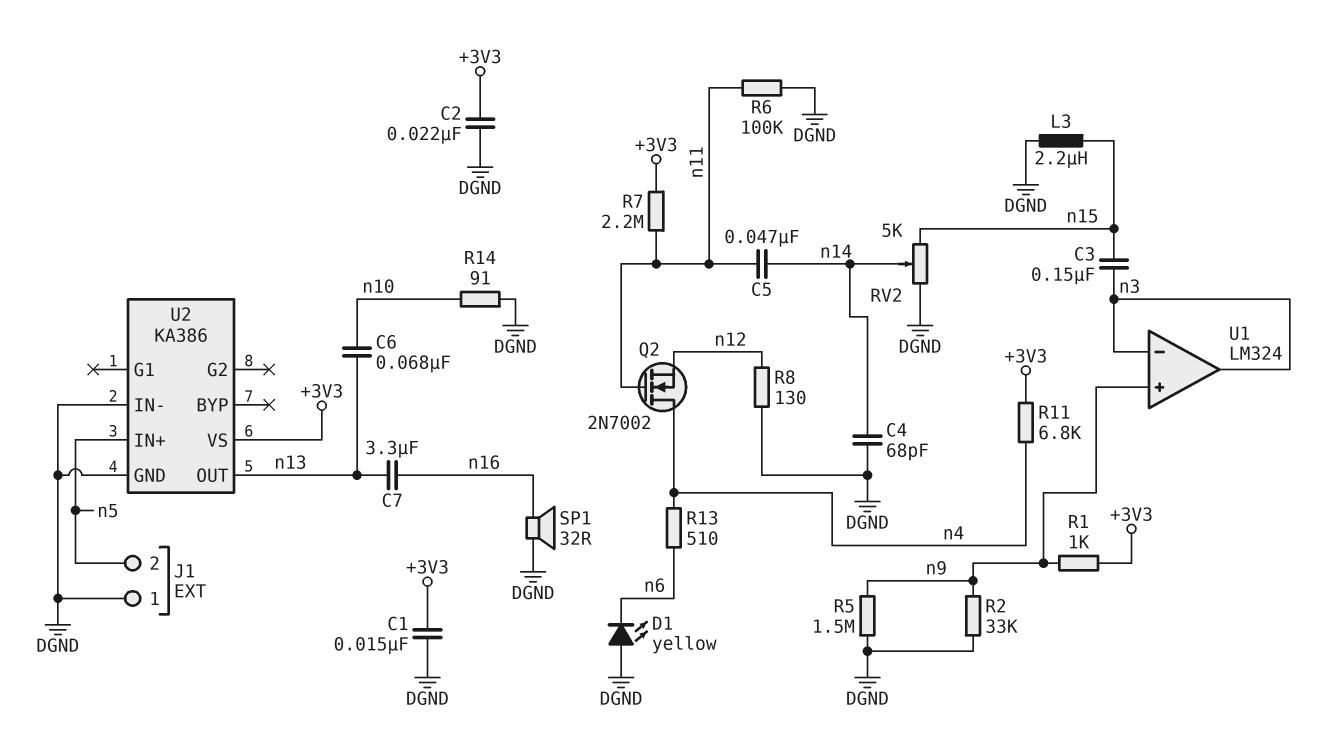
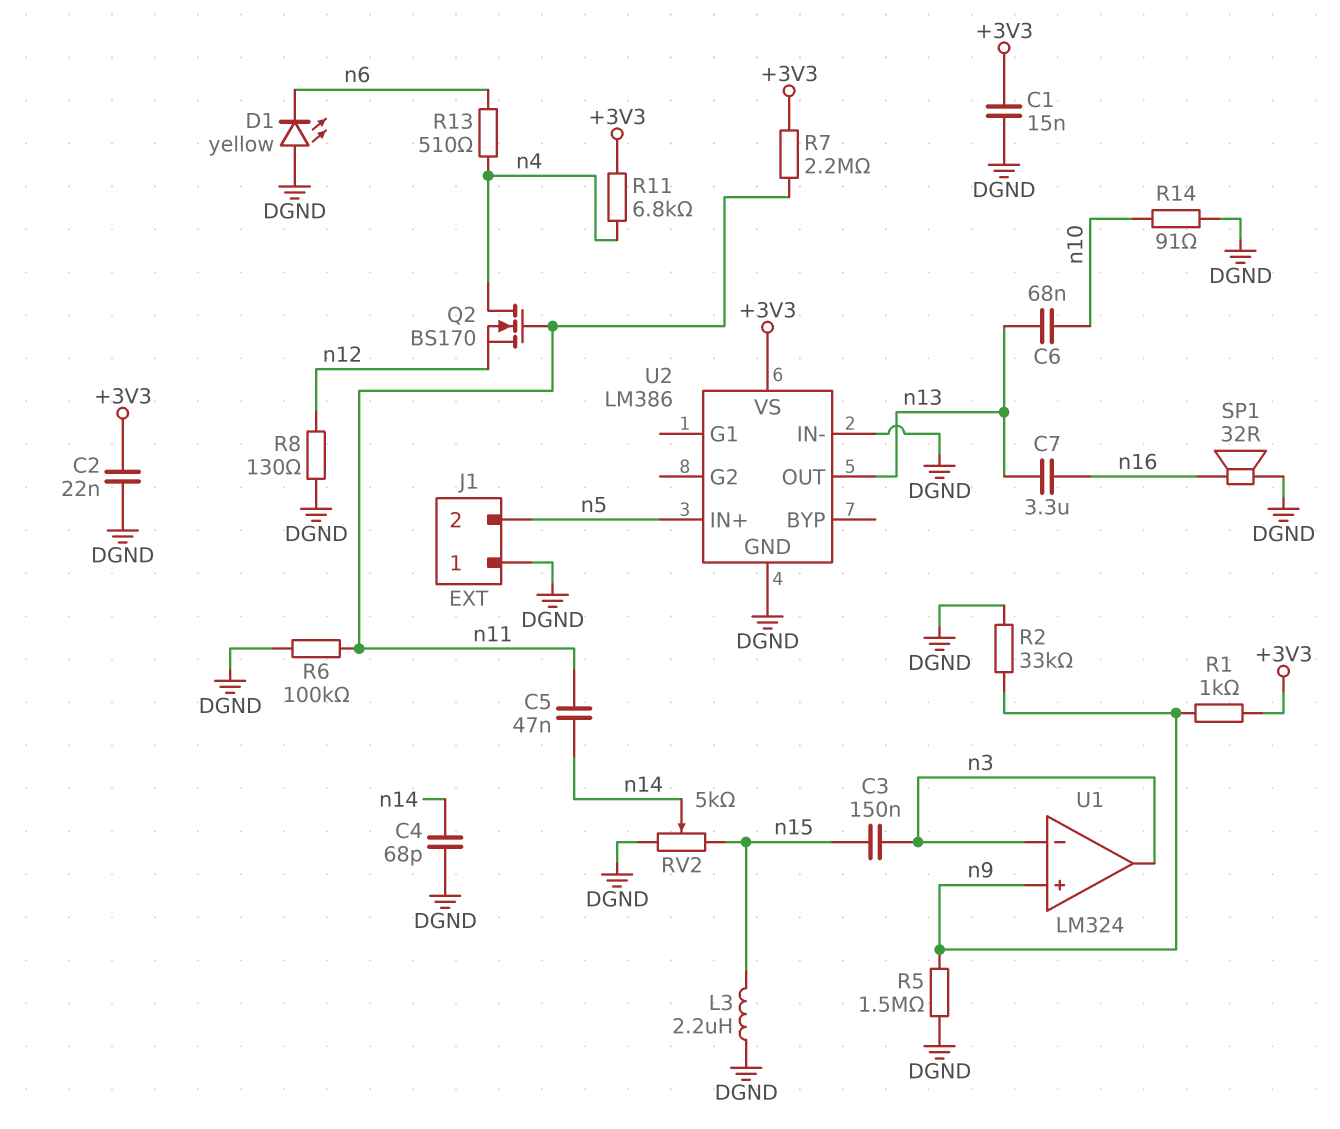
Q2: NMOS 2N7002 (G n11, D n4, S n12) -> NMOS BS170 (G n11, D n4, S n12)
U2: KA386 -> LM386

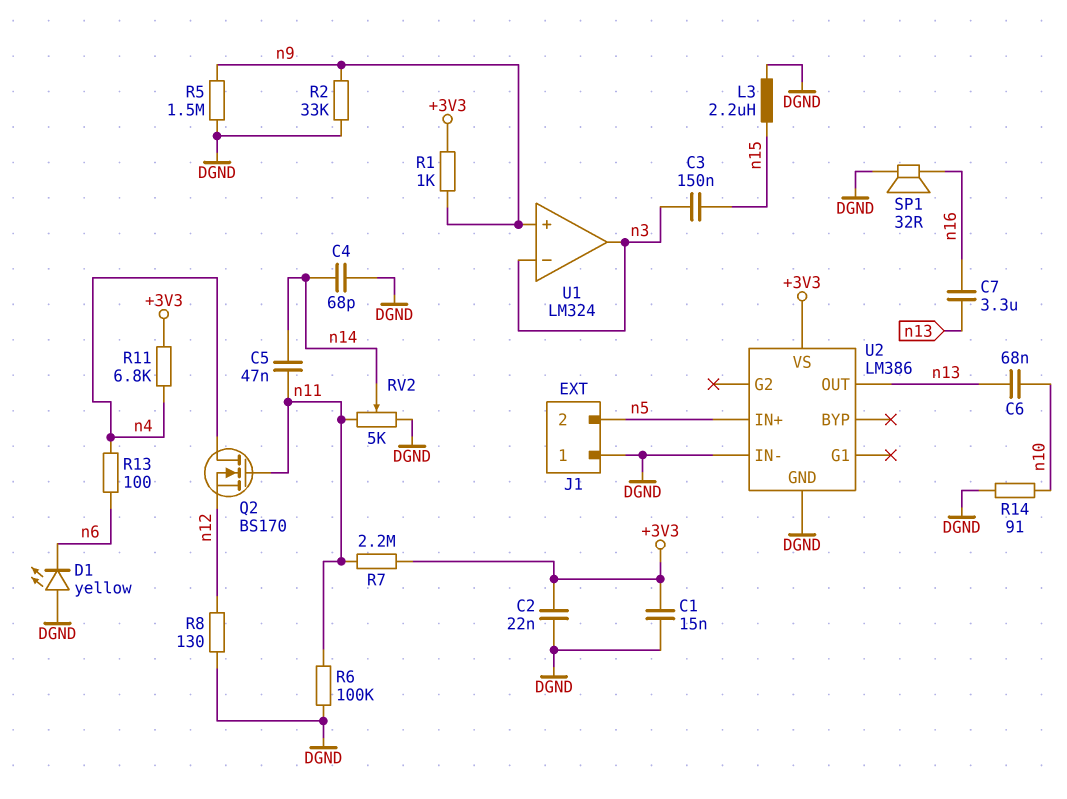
R13: 510 (n4, n6) -> 100 (n4, n6)
RV2: 5k (DGND, n15, wiper n14) -> 5k (DGND, n11, wiper n14)

